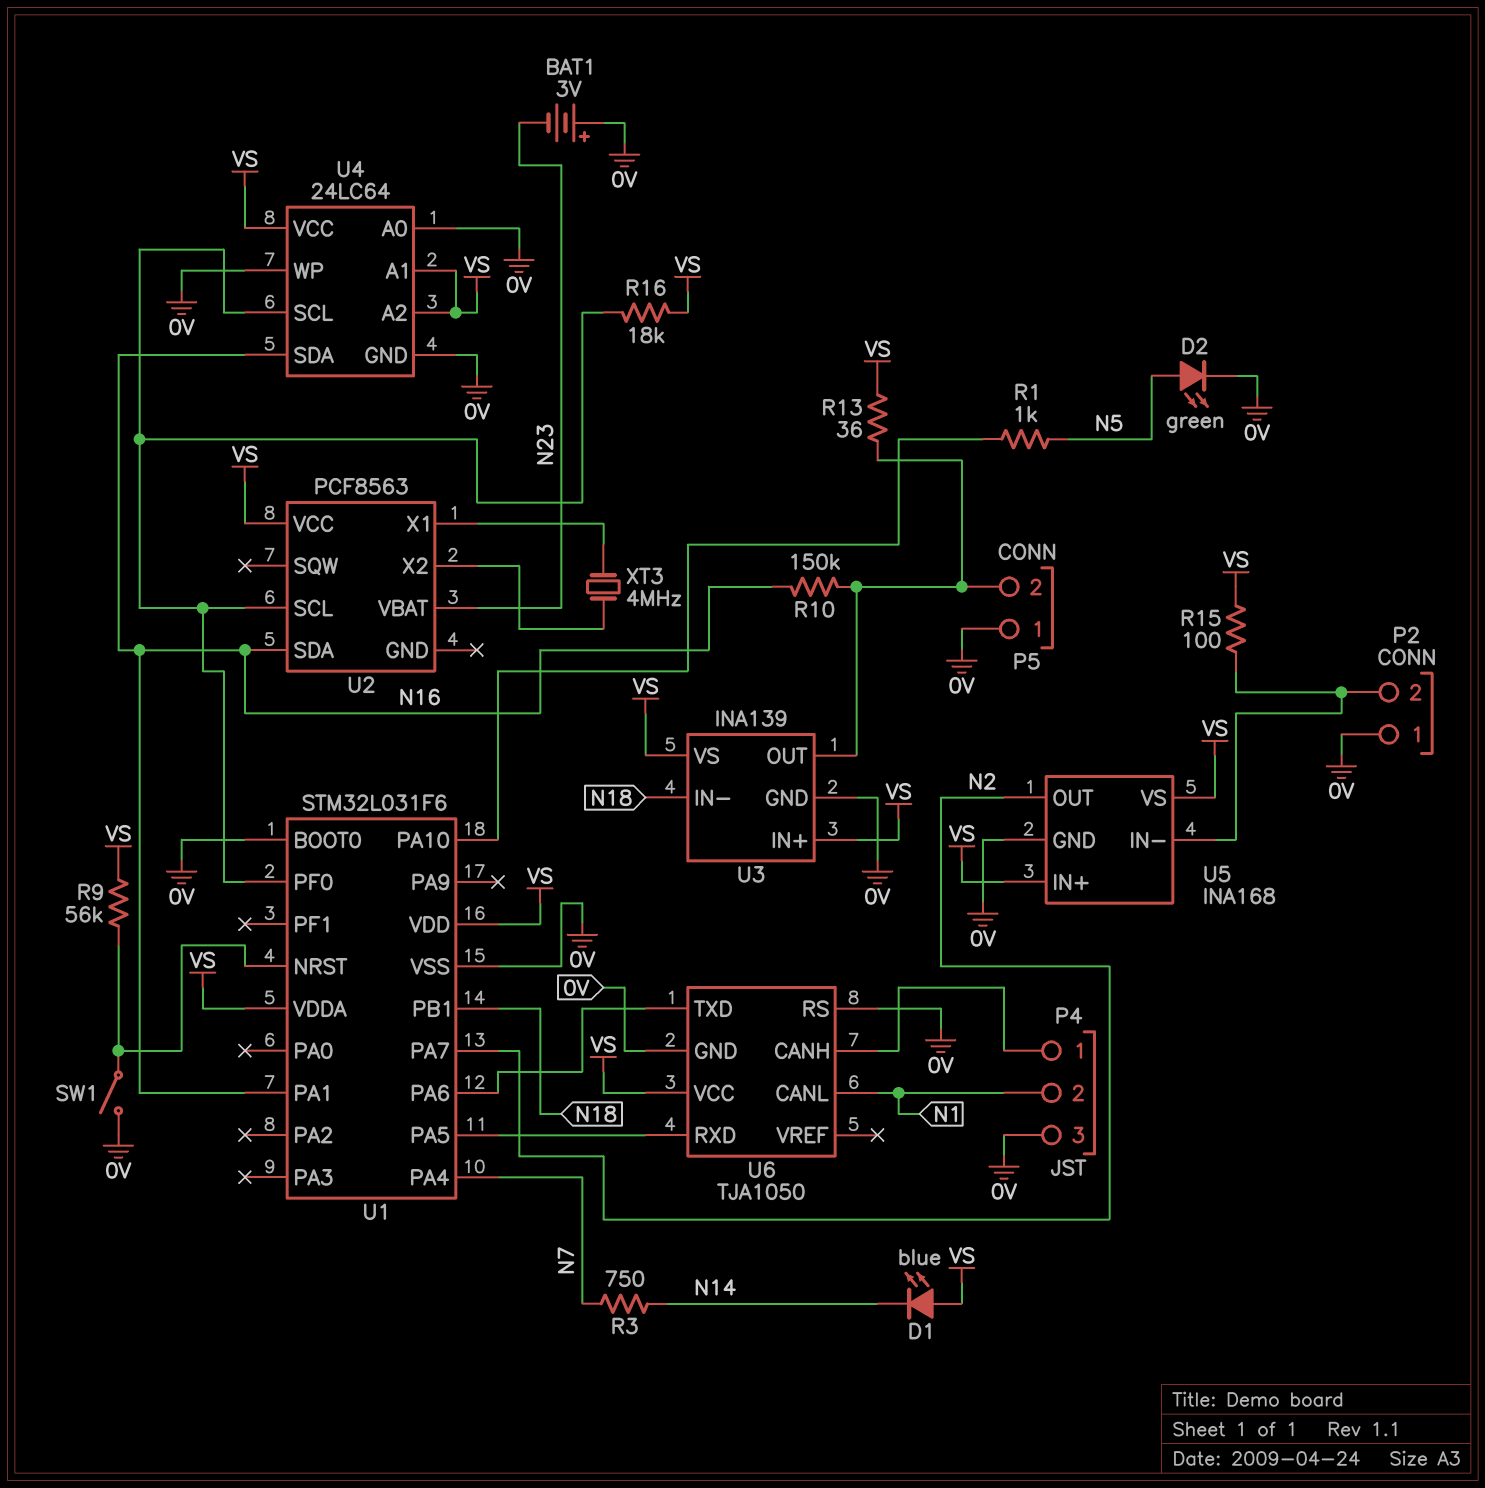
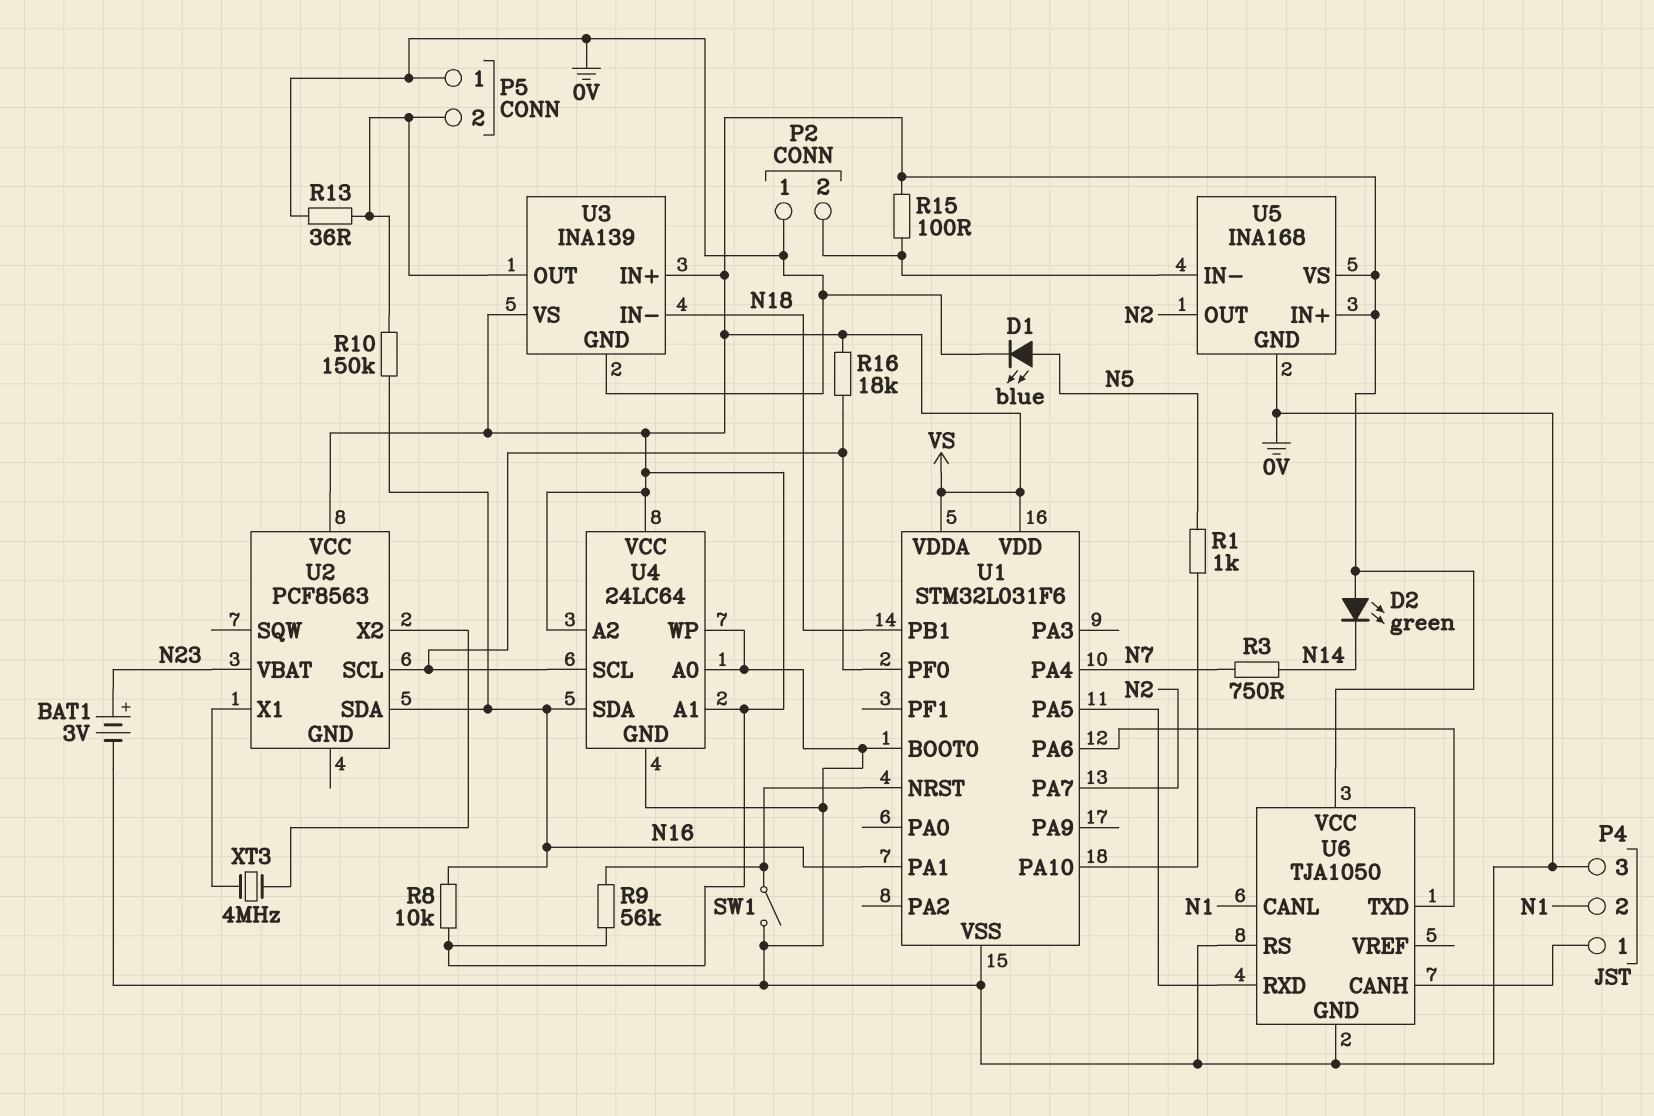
BAT1: 3V (plus 0V, minus N23) -> 3V (plus N23, minus 0V)
D1: LED blue (A VS, K N14) -> LED blue (A N5, K 0V)
D2: LED green (A N5, K 0V) -> LED green (A VS, K N14)
R8: none -> 10k (N16, VS)
R13: 36 (P5/2, VS) -> 36 (0V, P5/2)

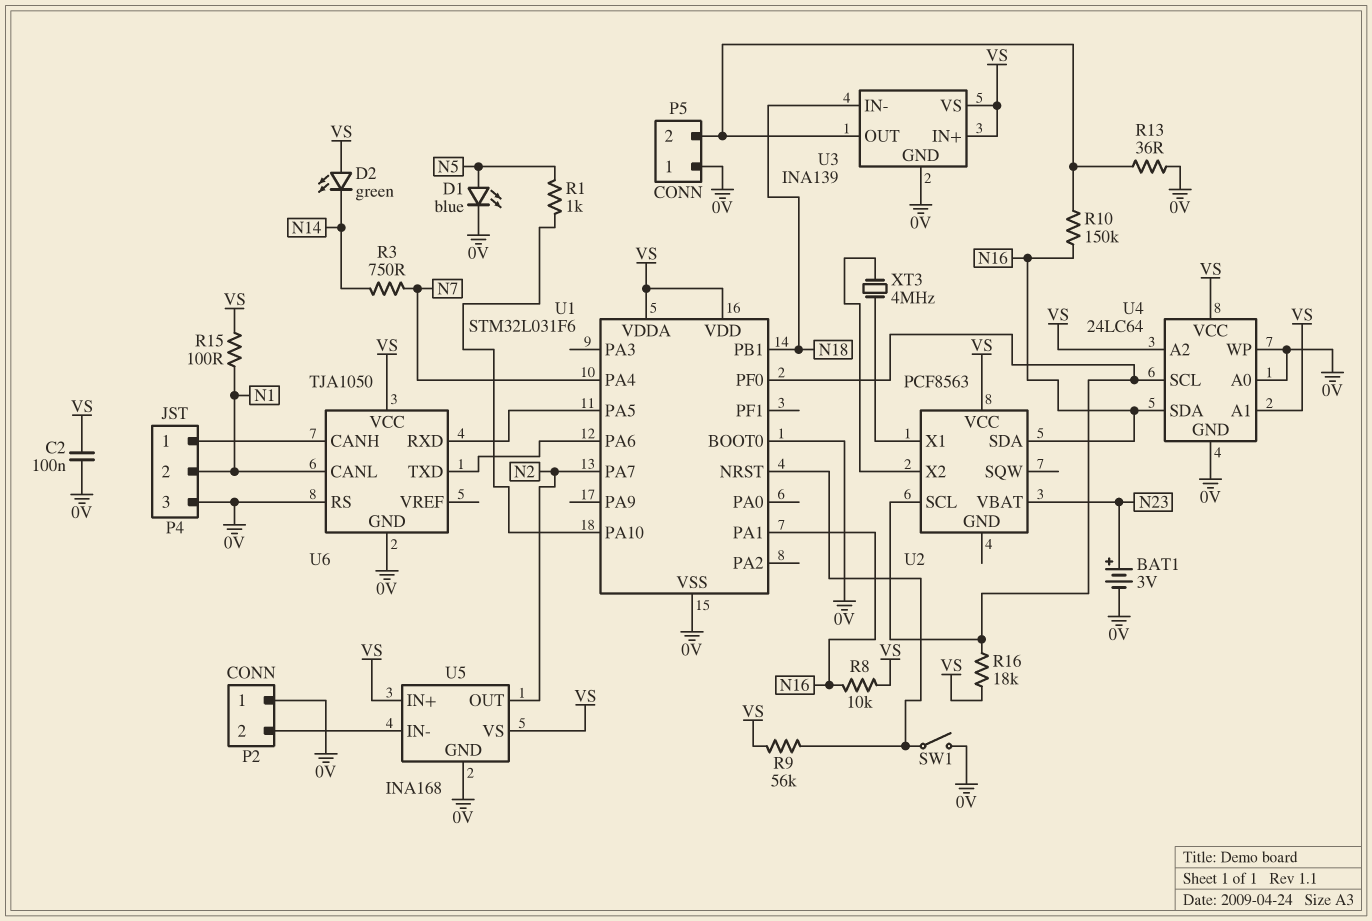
C2: none -> 100nF (0V, VS)
R15: 100 (P2/2, VS) -> 100 (N1, VS)

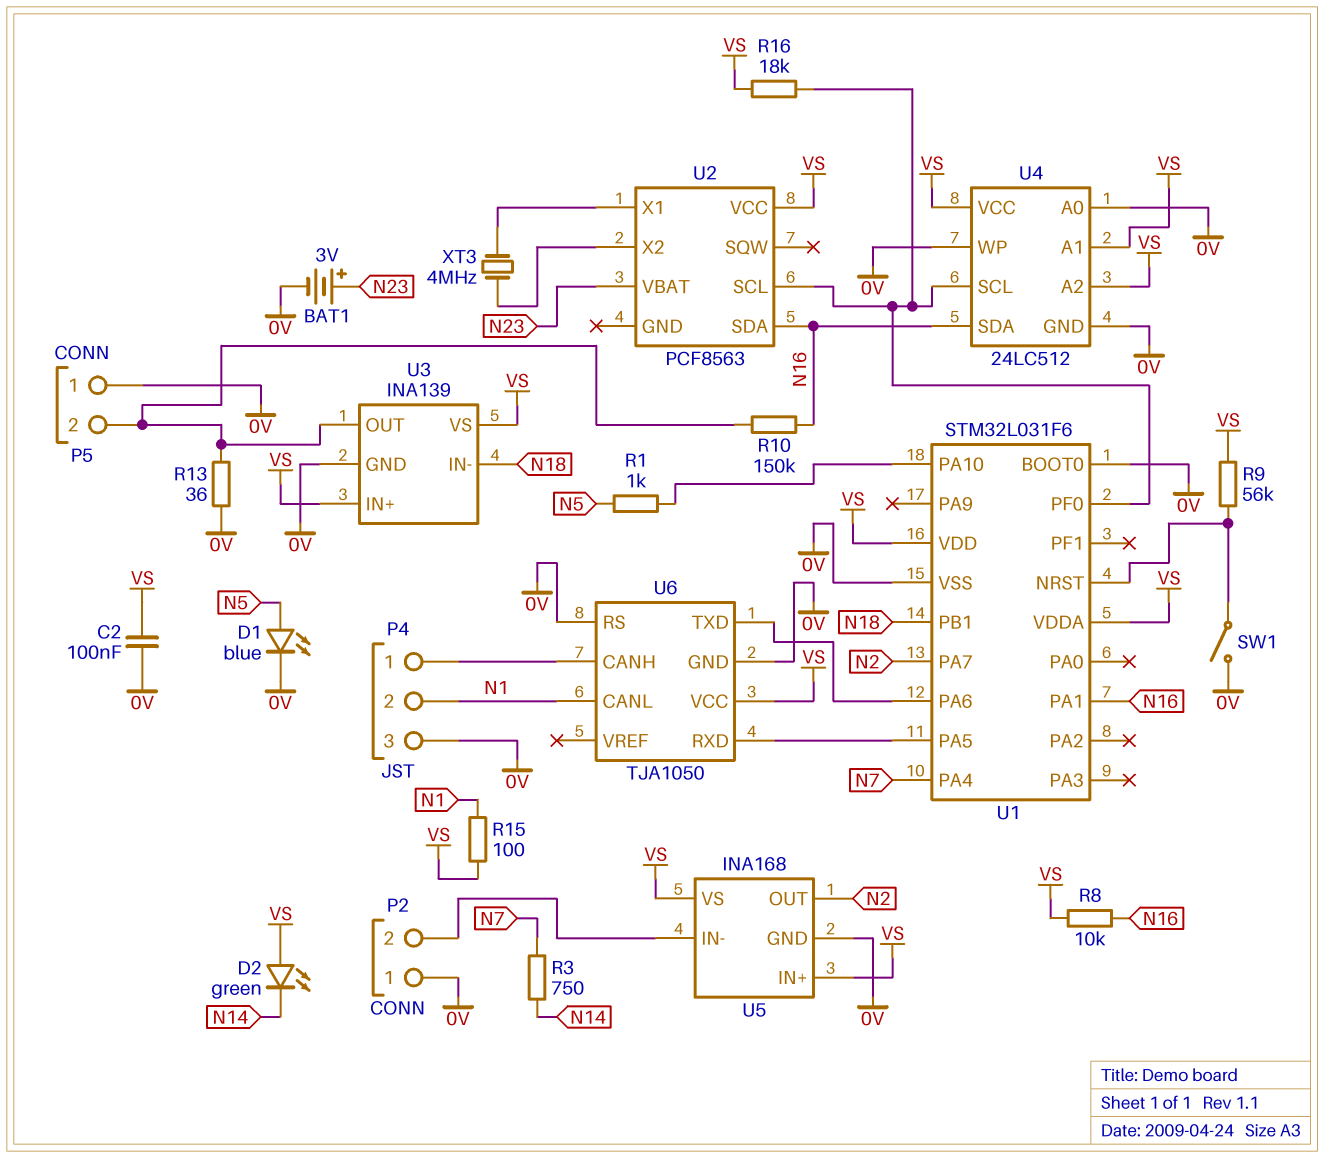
U4: 24LC64 -> 24LC512

